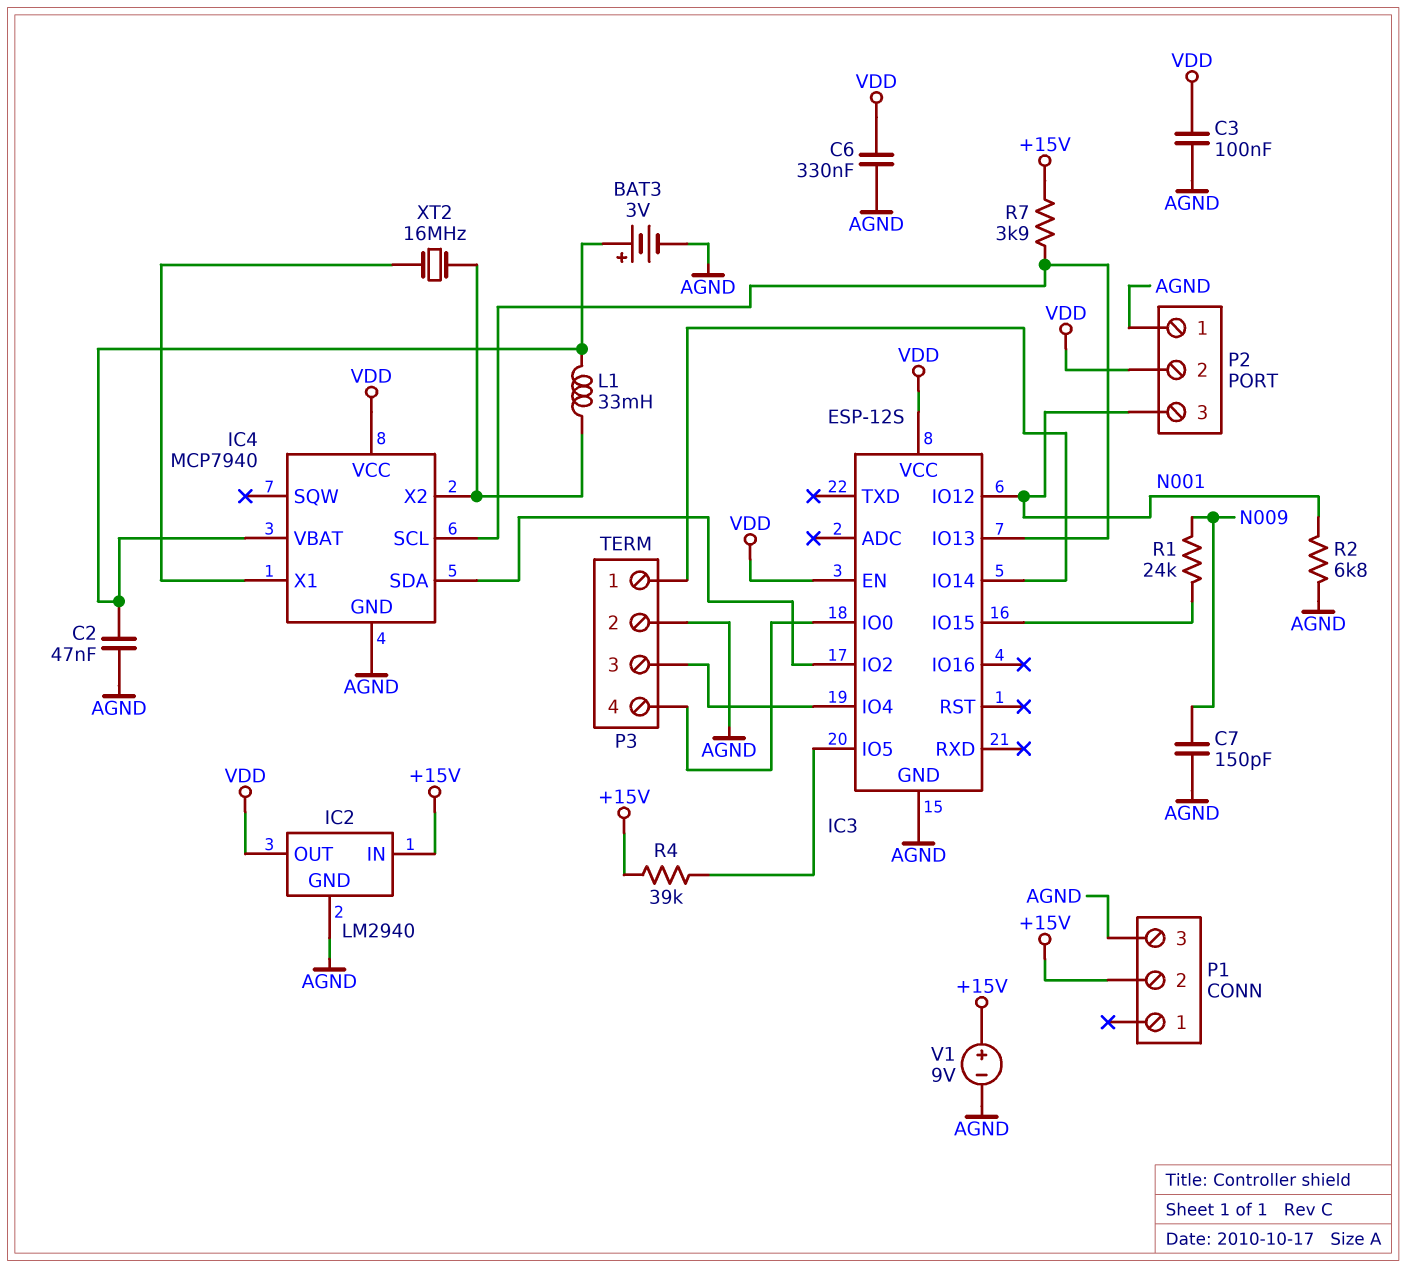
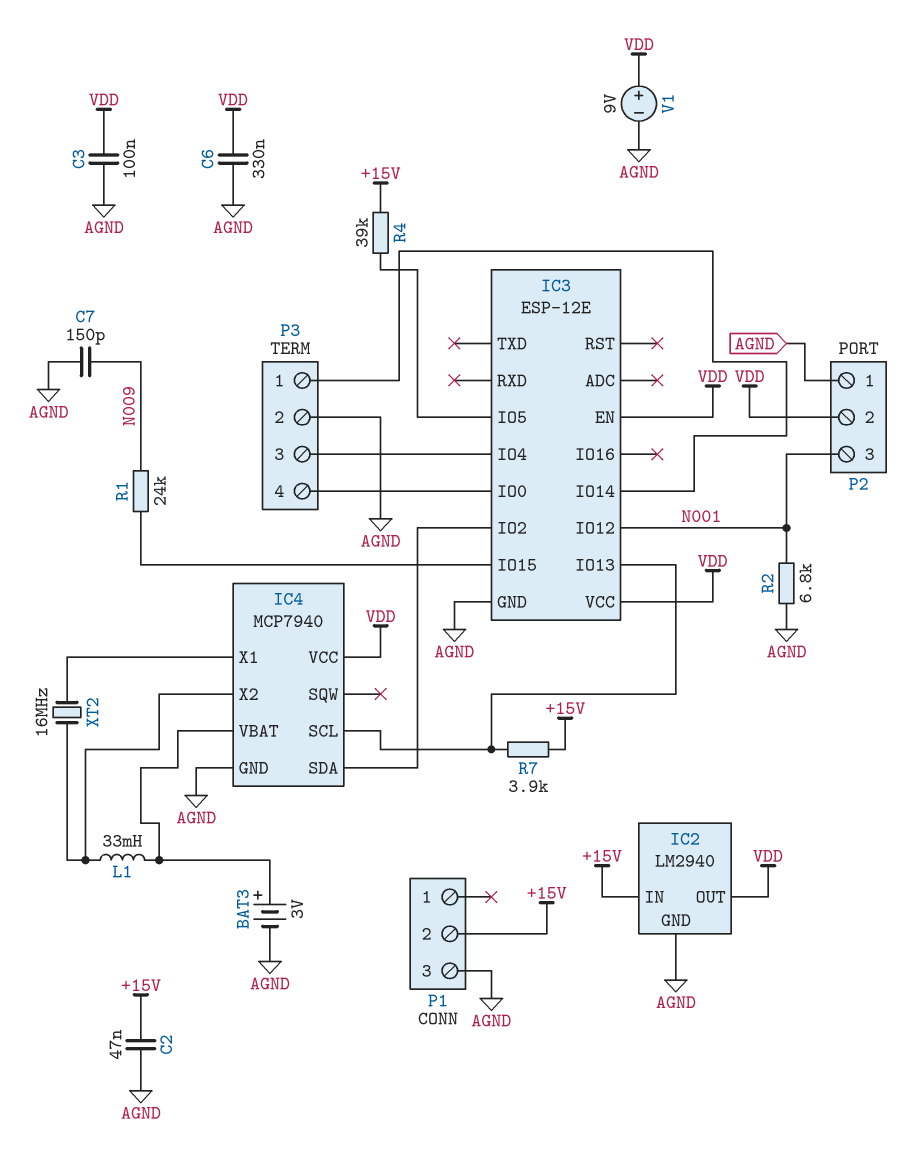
C2: 47nF (AGND, IC4/VBAT) -> 47nF (+15V, AGND)
IC3: ESP-12S -> ESP-12E
V1: 9V (plus +15V, minus AGND) -> 9V (plus VDD, minus AGND)

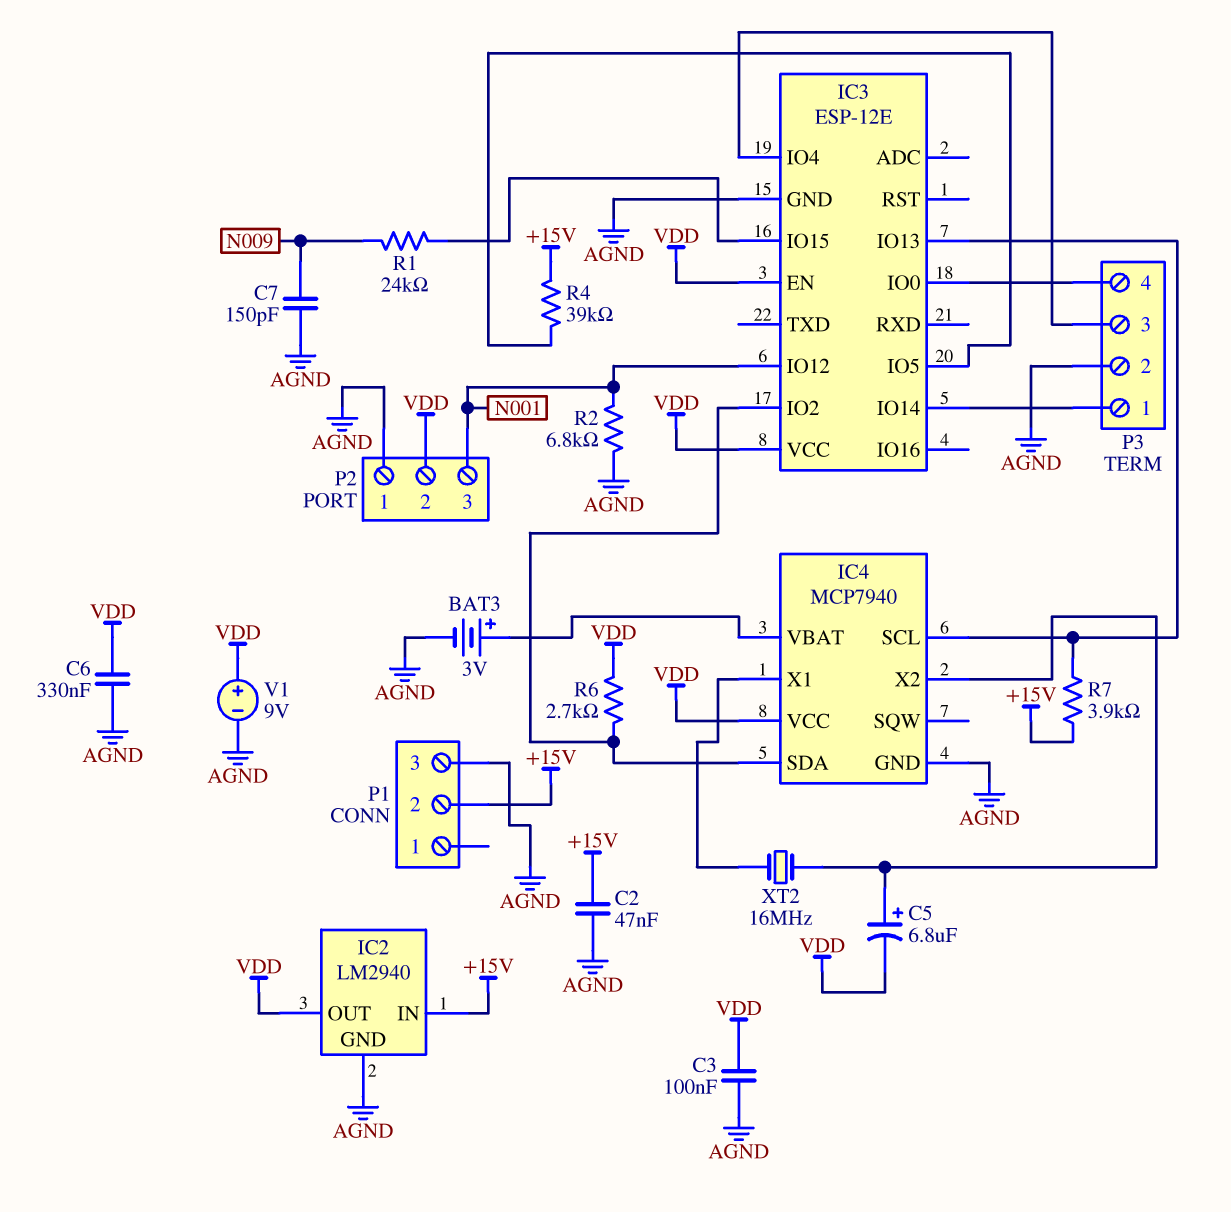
C5: none -> 6.8uF (plus IC4/X2, minus VDD)
L1: 33mH (IC4/VBAT, IC4/X2) -> none
R6: none -> 2.7k (IC3/IO2, VDD)

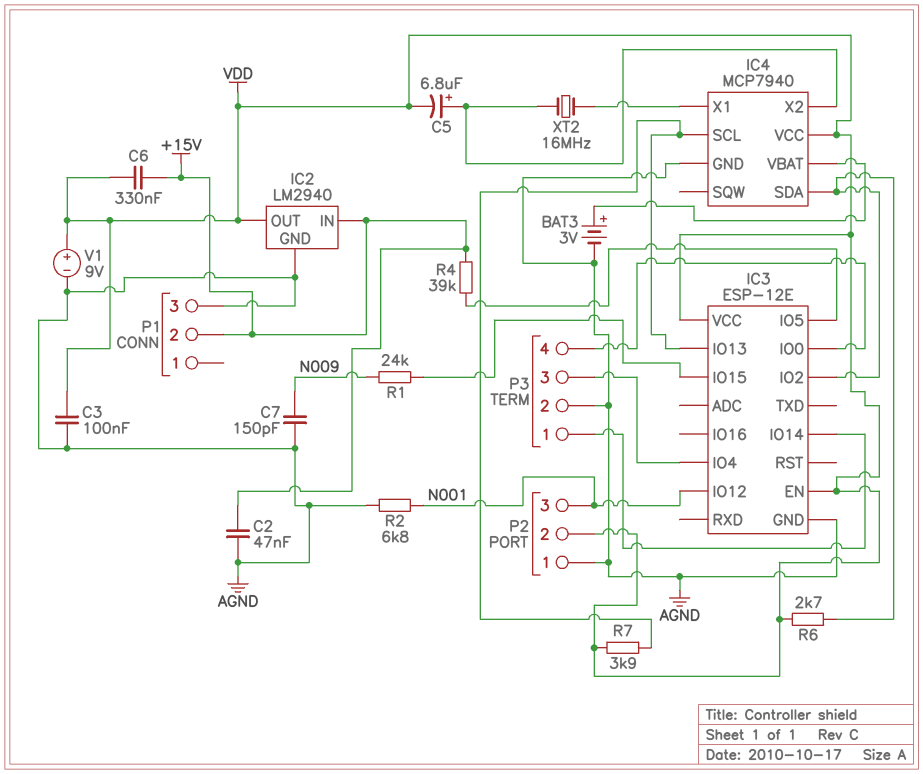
C6: 330nF (AGND, VDD) -> 330nF (+15V, VDD)
R7: 3.9k (+15V, IC3/IO13) -> 3.9k (IC3/IO13, VDD)

